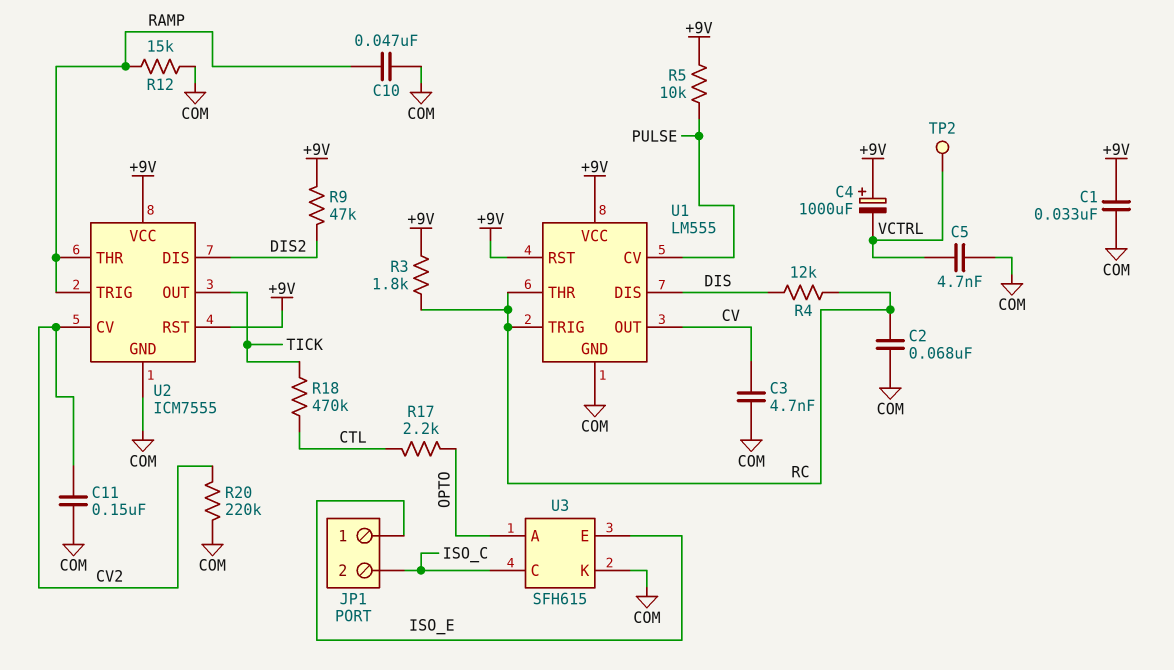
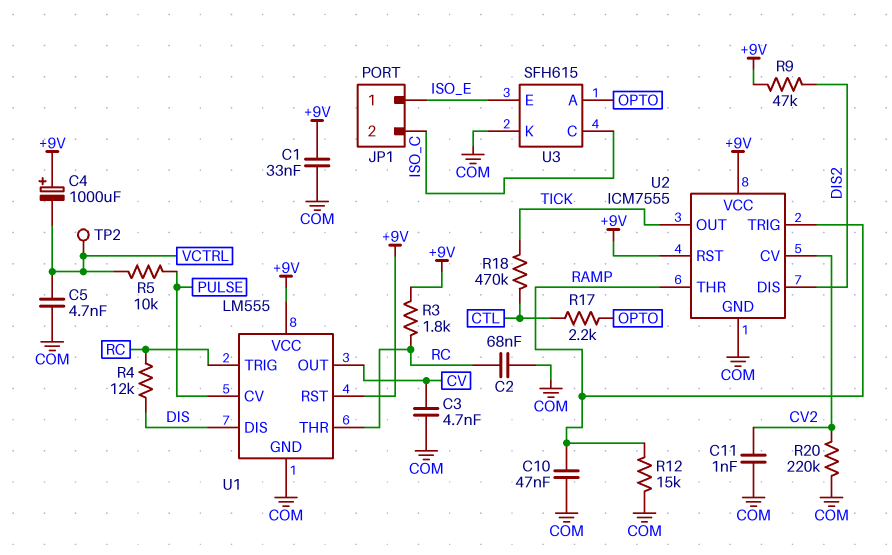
C11: 150nF (COM, CV2) -> 1nF (COM, CV2)
R5: 10k (+9V, PULSE) -> 10k (PULSE, VCTRL)

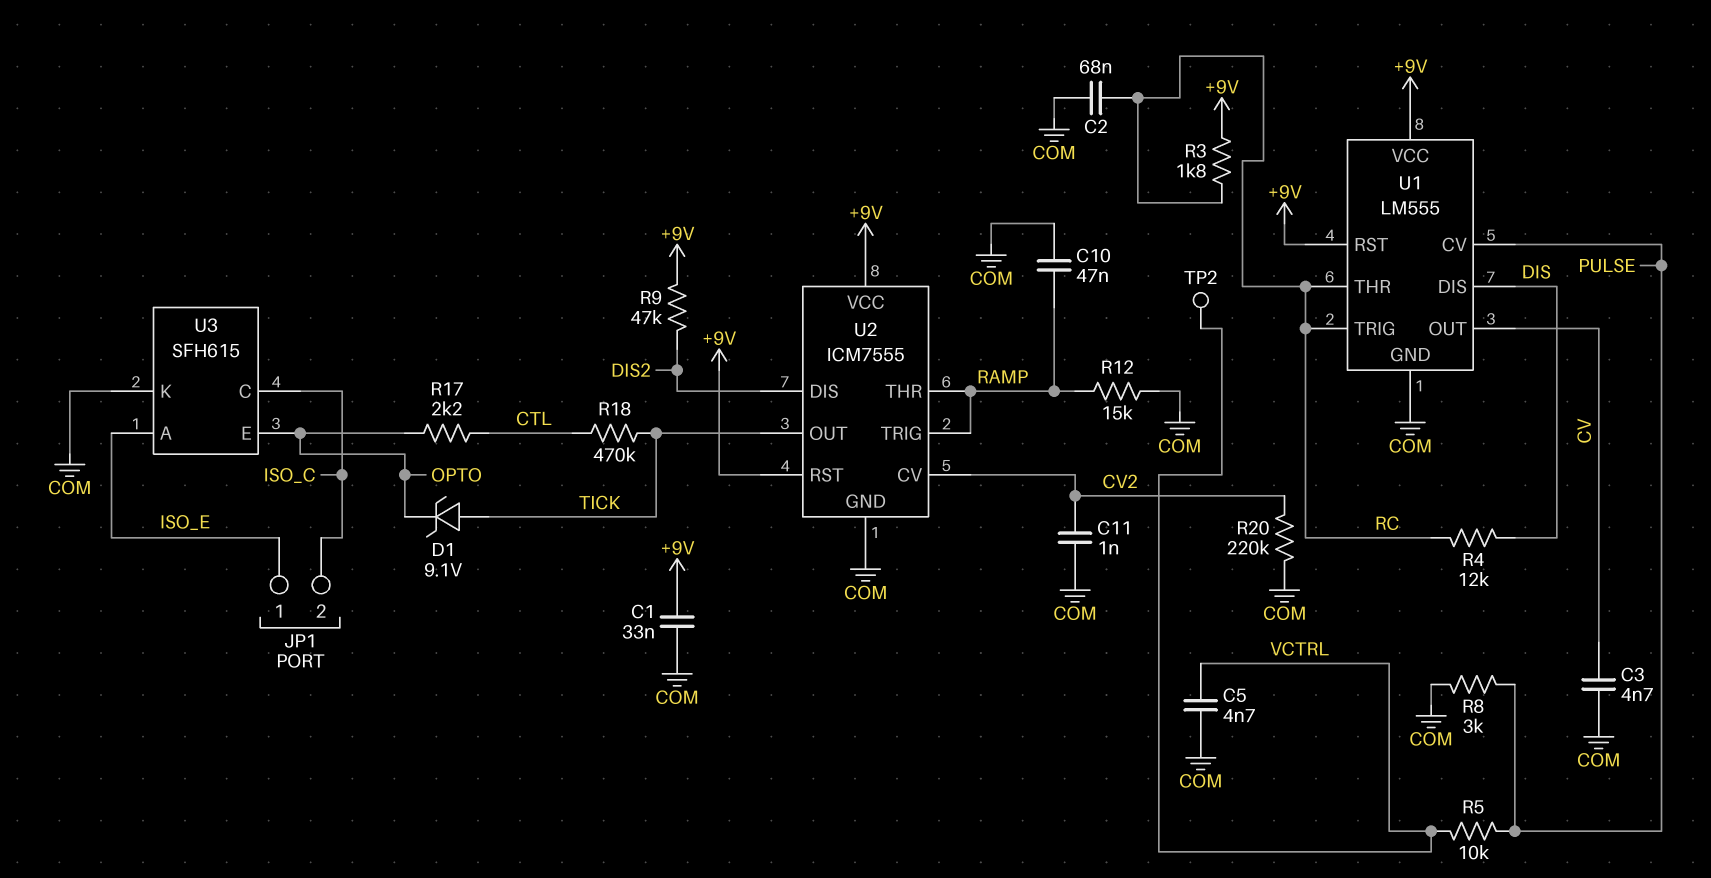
C4: 1000uF (plus +9V, minus VCTRL) -> none
D1: none -> zener 9.1V (A TICK, K OPTO)
R8: none -> 3k (COM, PULSE)
U3 pin A: OPTO -> ISO_E
U3 pin E: ISO_E -> OPTO

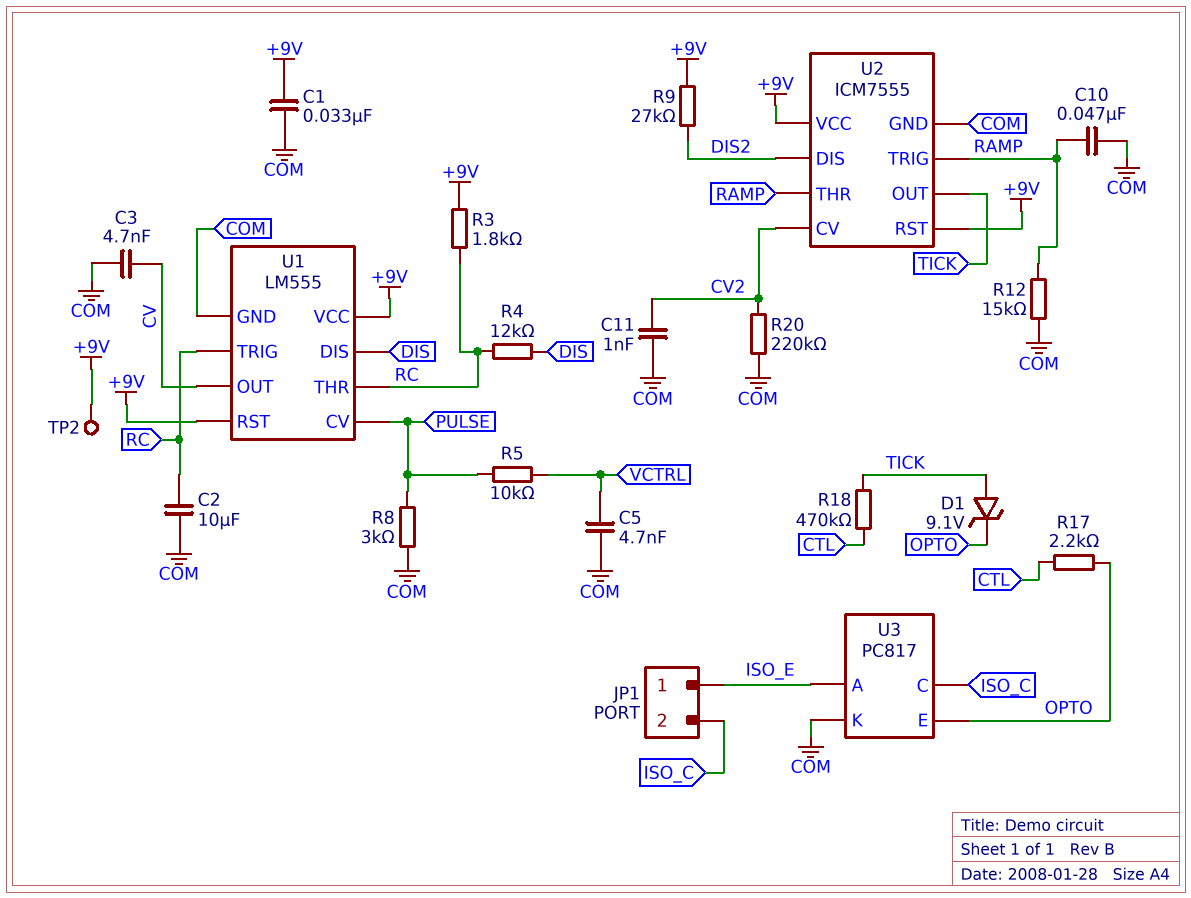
C2: 68nF (COM, RC) -> 10uF (COM, RC)
R9: 47k (+9V, DIS2) -> 27k (+9V, DIS2)
TP2: test point (VCTRL) -> test point (+9V)
U3: SFH615 -> PC817

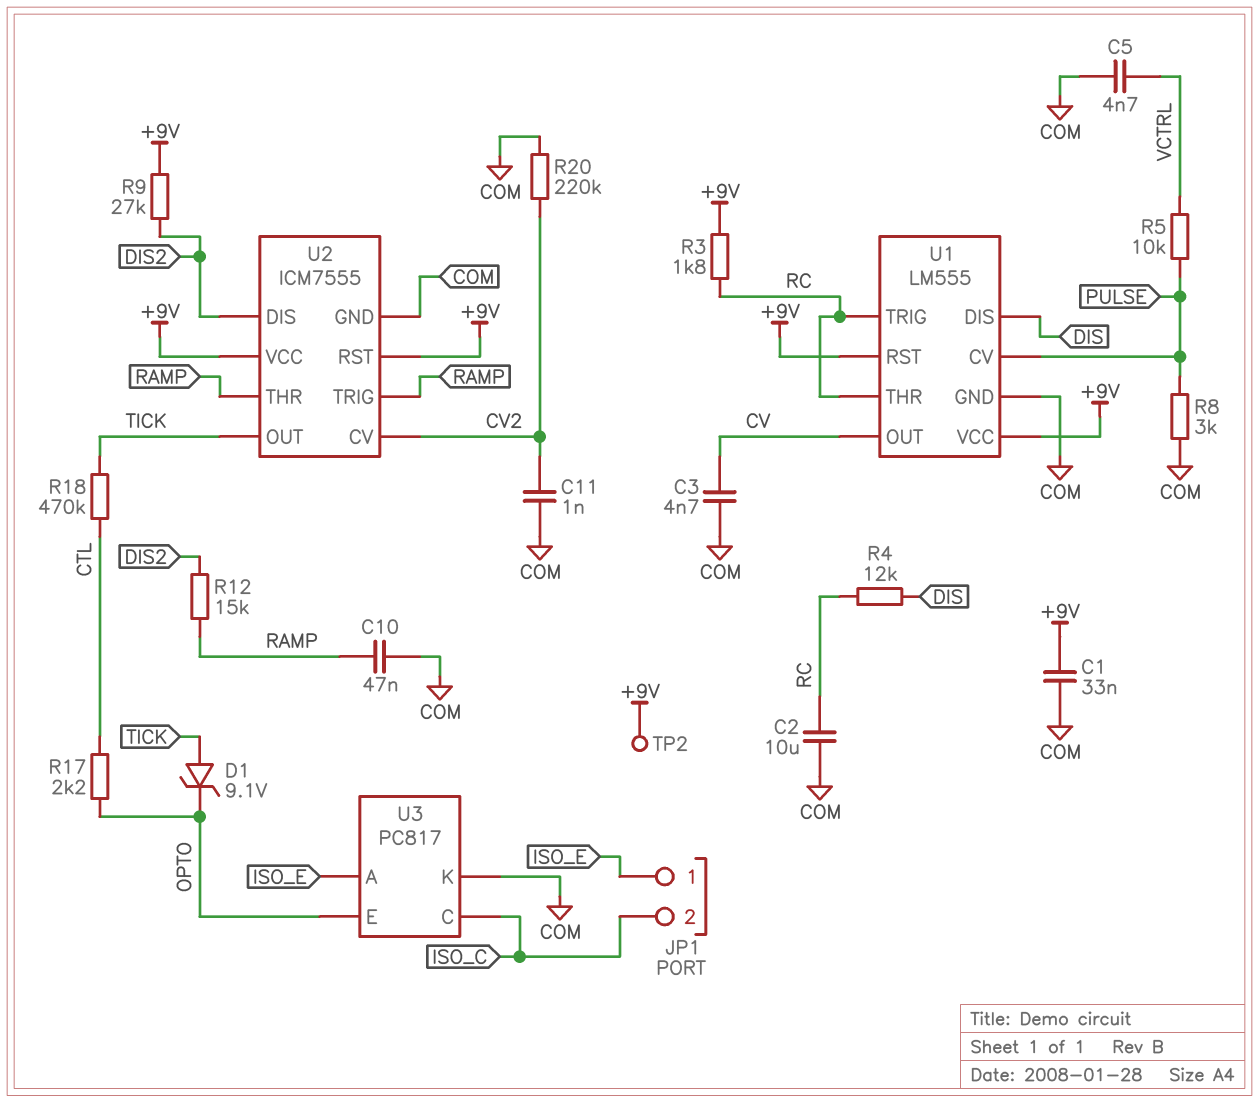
R12: 15k (COM, RAMP) -> 15k (DIS2, RAMP)

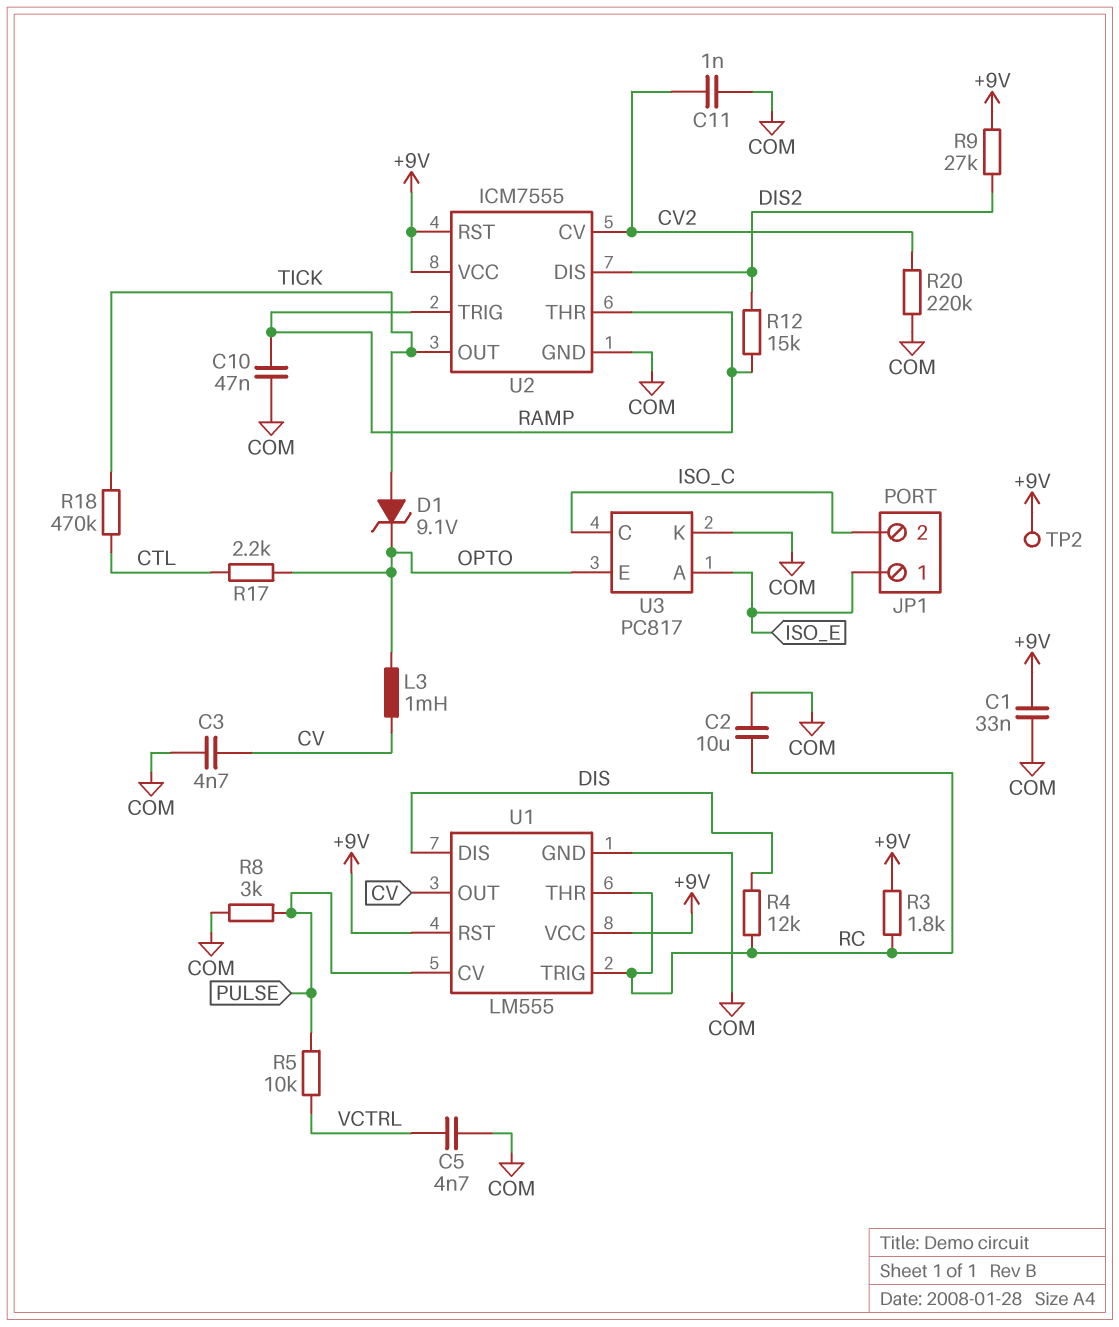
L3: none -> 1mH (CV, OPTO)

